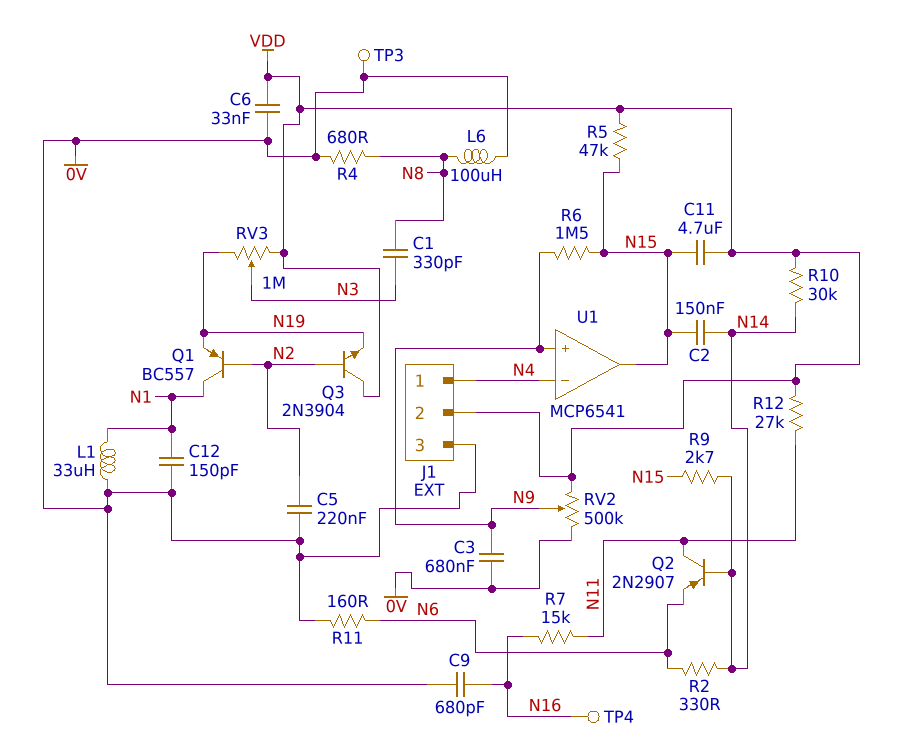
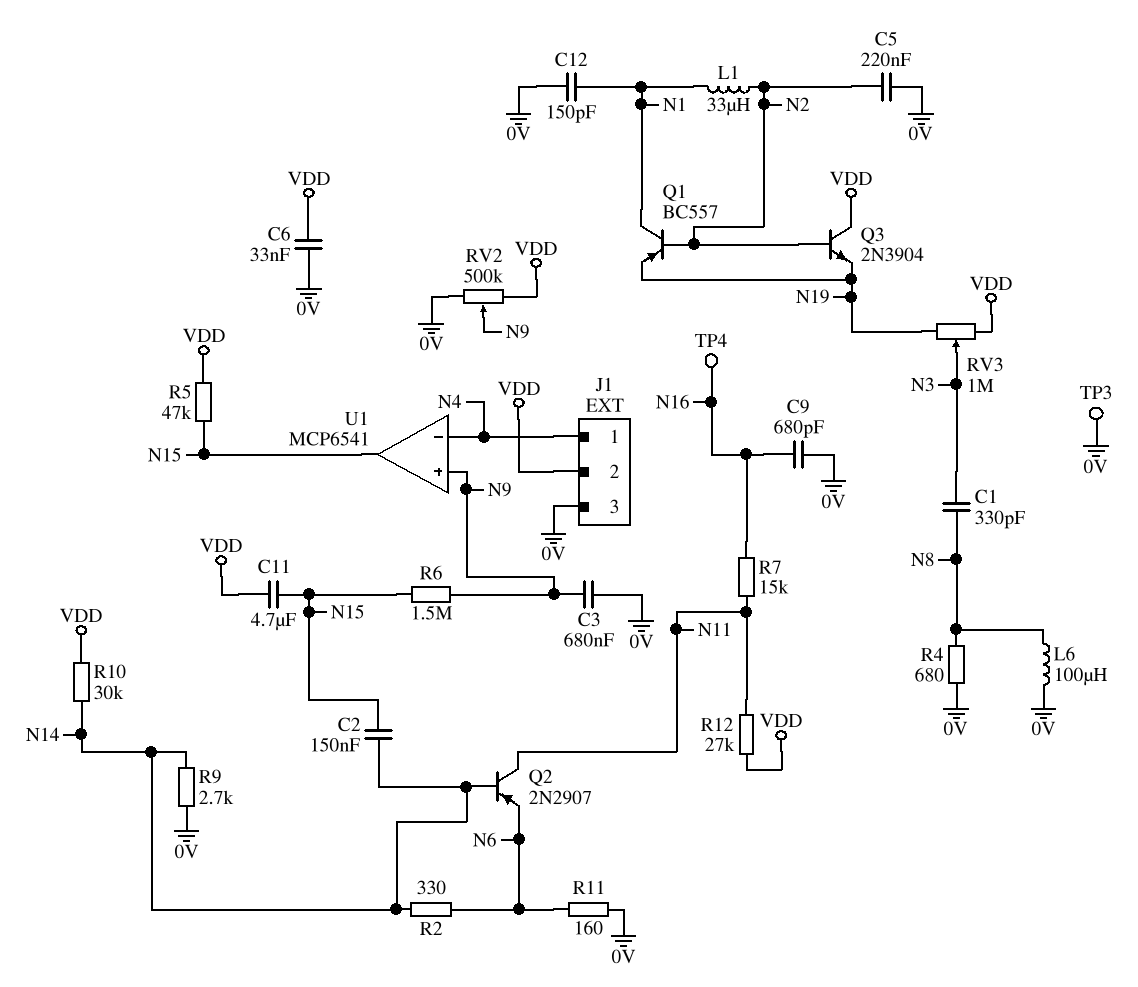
L1: 33uH (0V, N1) -> 33uH (N1, N2)
R9: 2.7k (N14, N15) -> 2.7k (0V, N14)

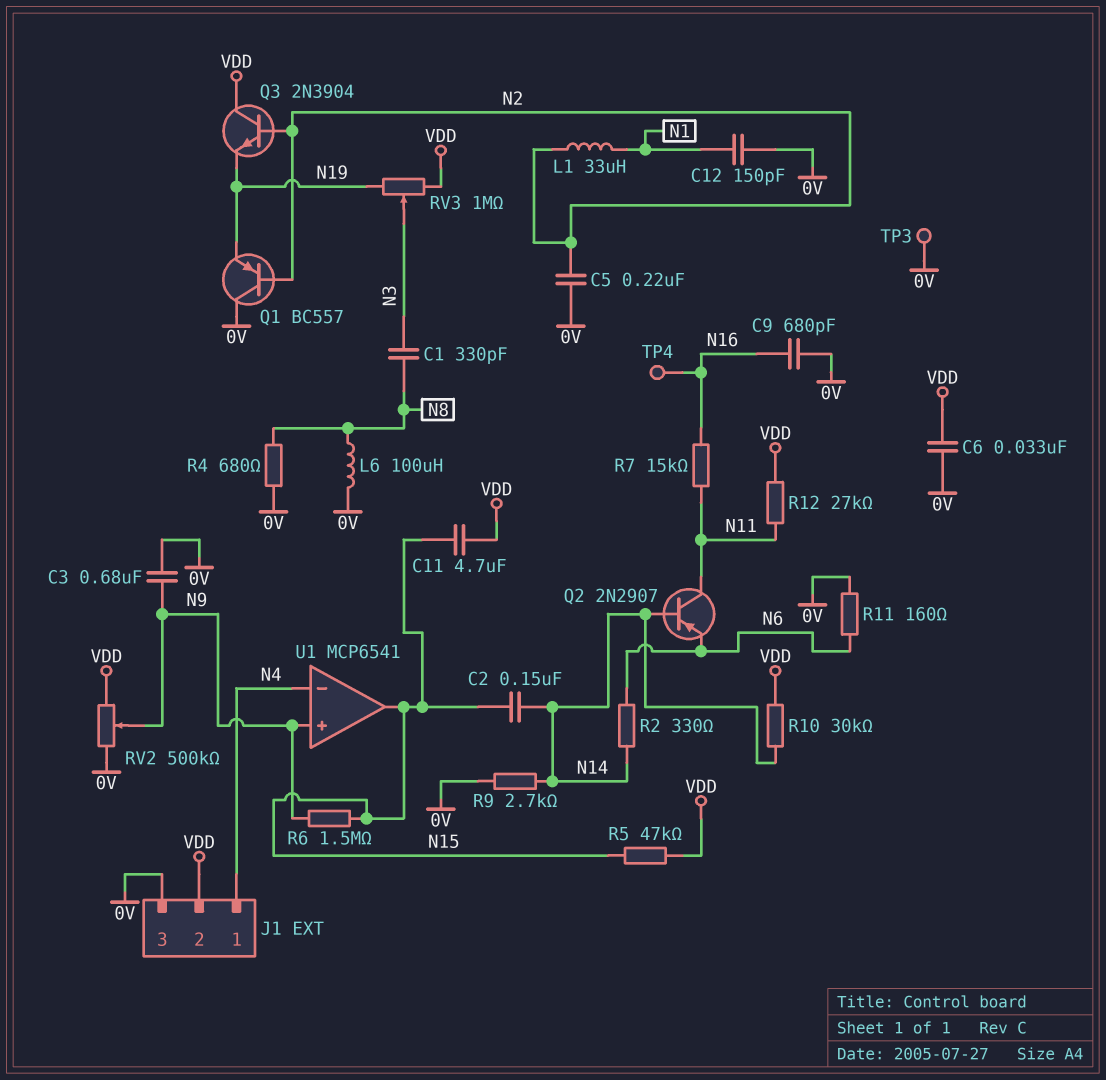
Q1: PNP BC557 (B N2, C N1, E N19) -> PNP BC557 (B N2, C 0V, E N19)

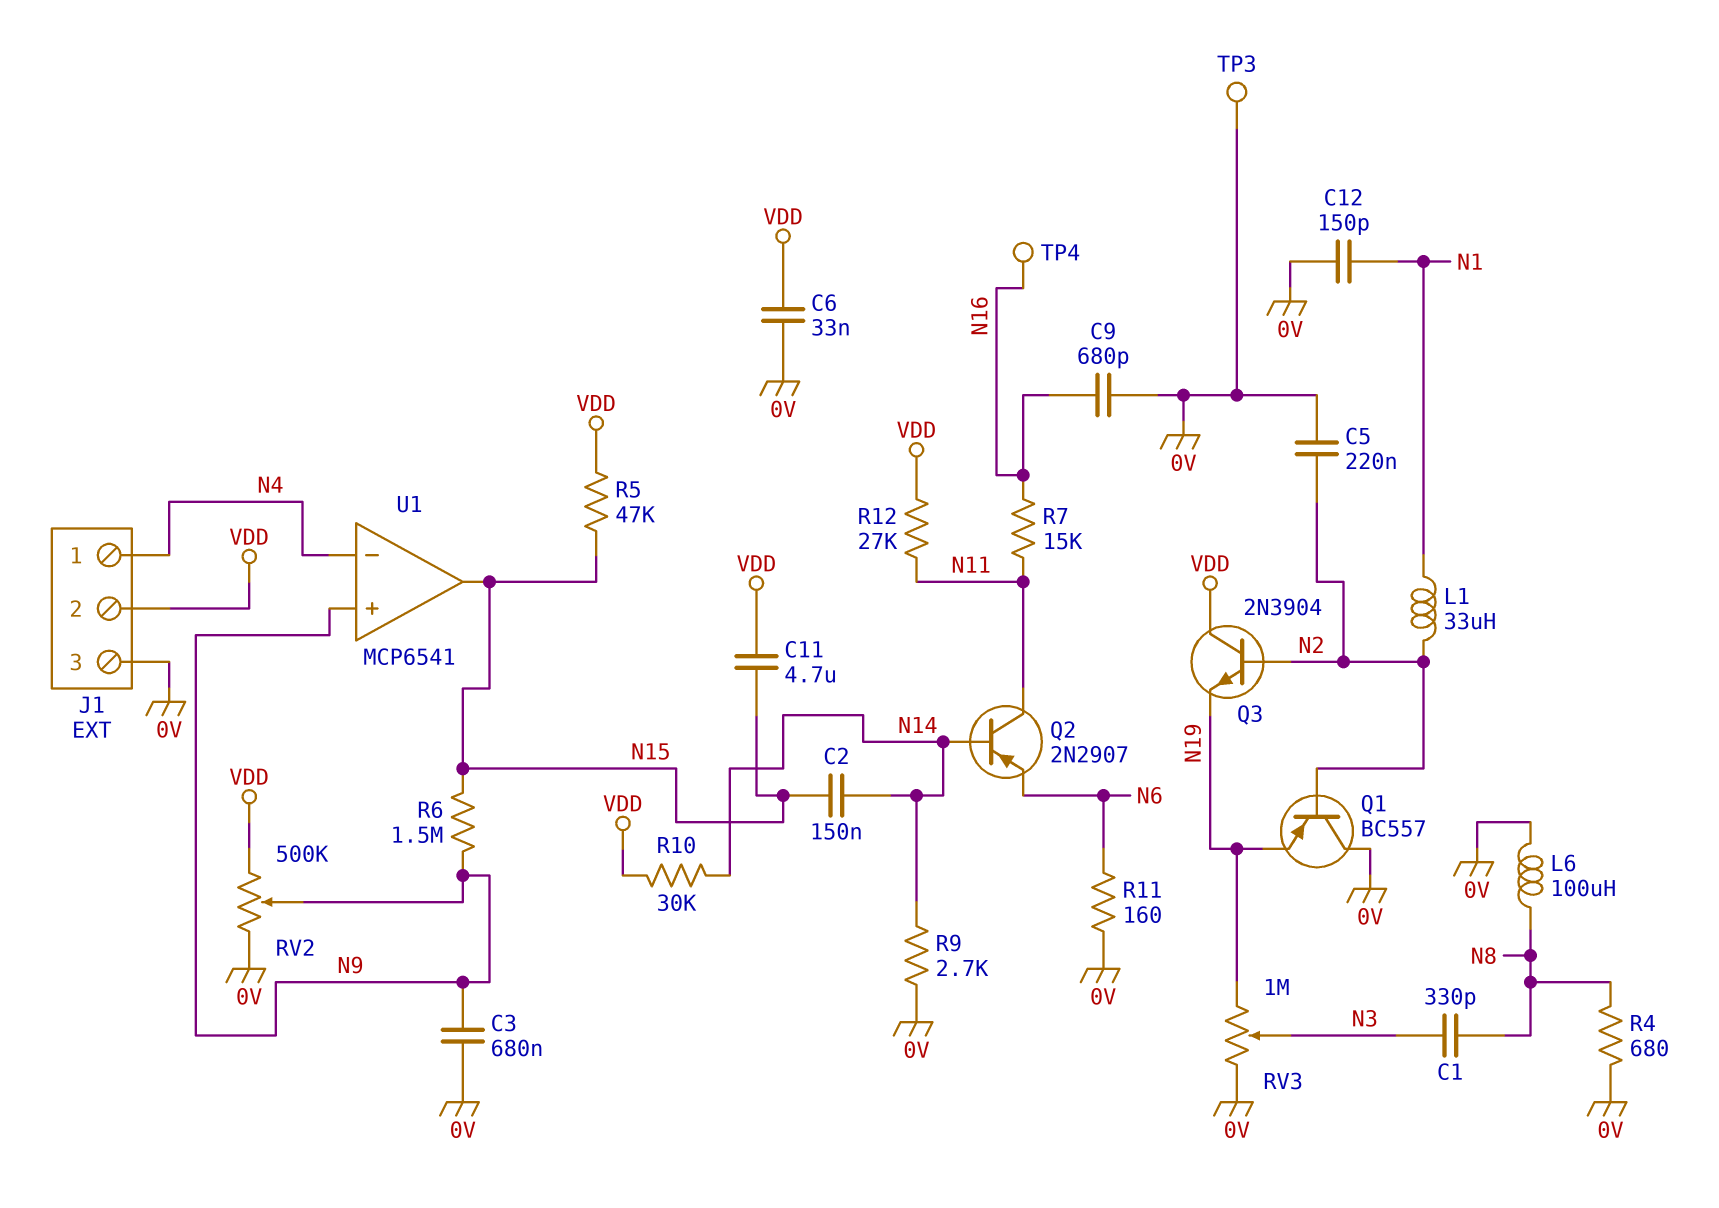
R2: 330 (N6, N14) -> none
RV3: 1M (N19, VDD, wiper N3) -> 1M (0V, N19, wiper N3)

